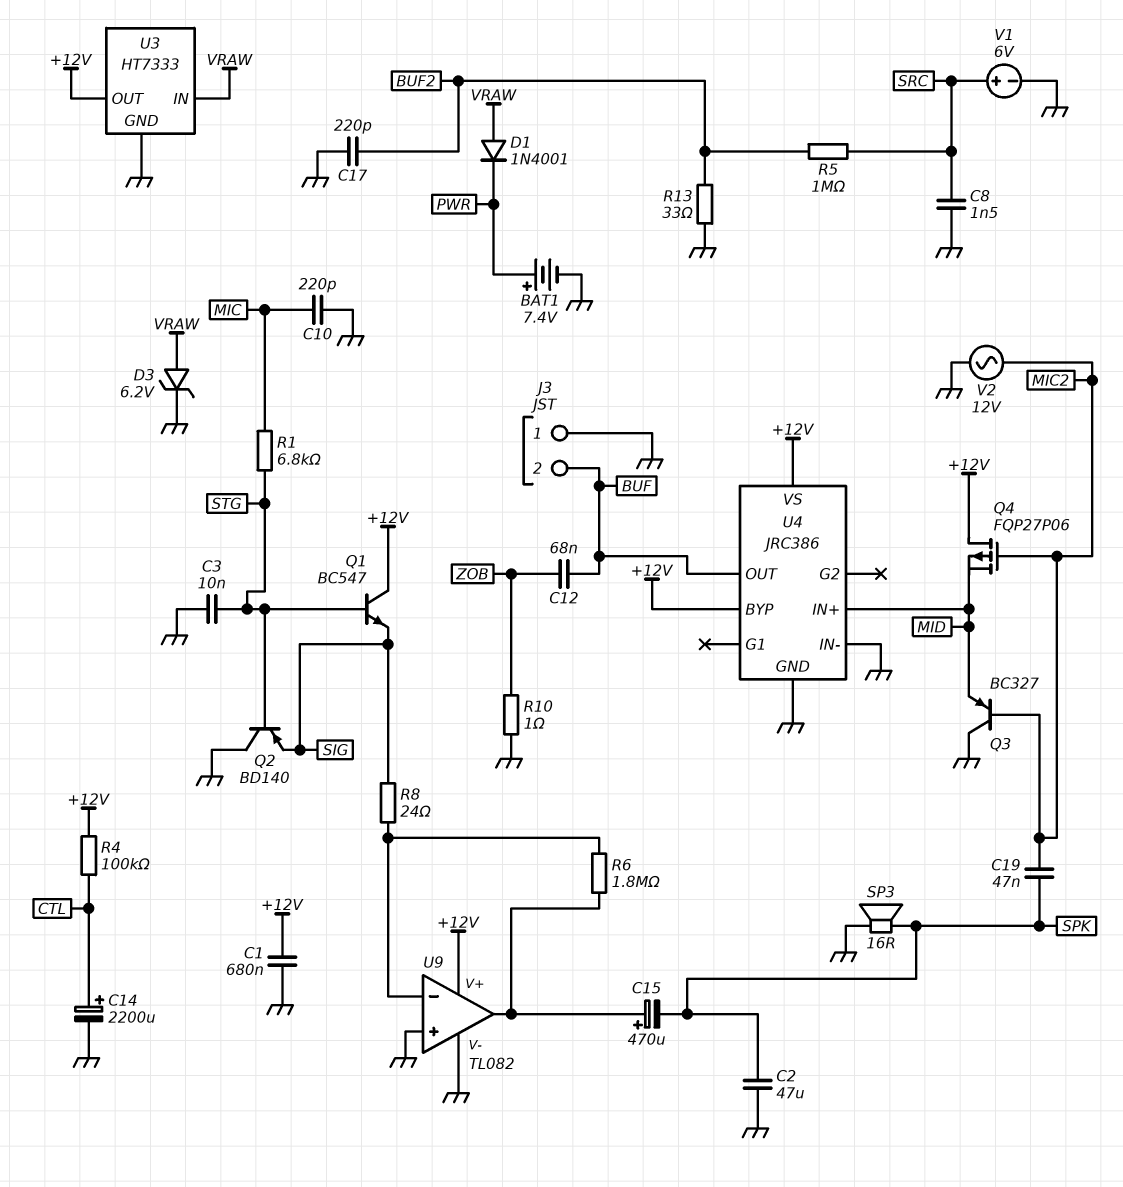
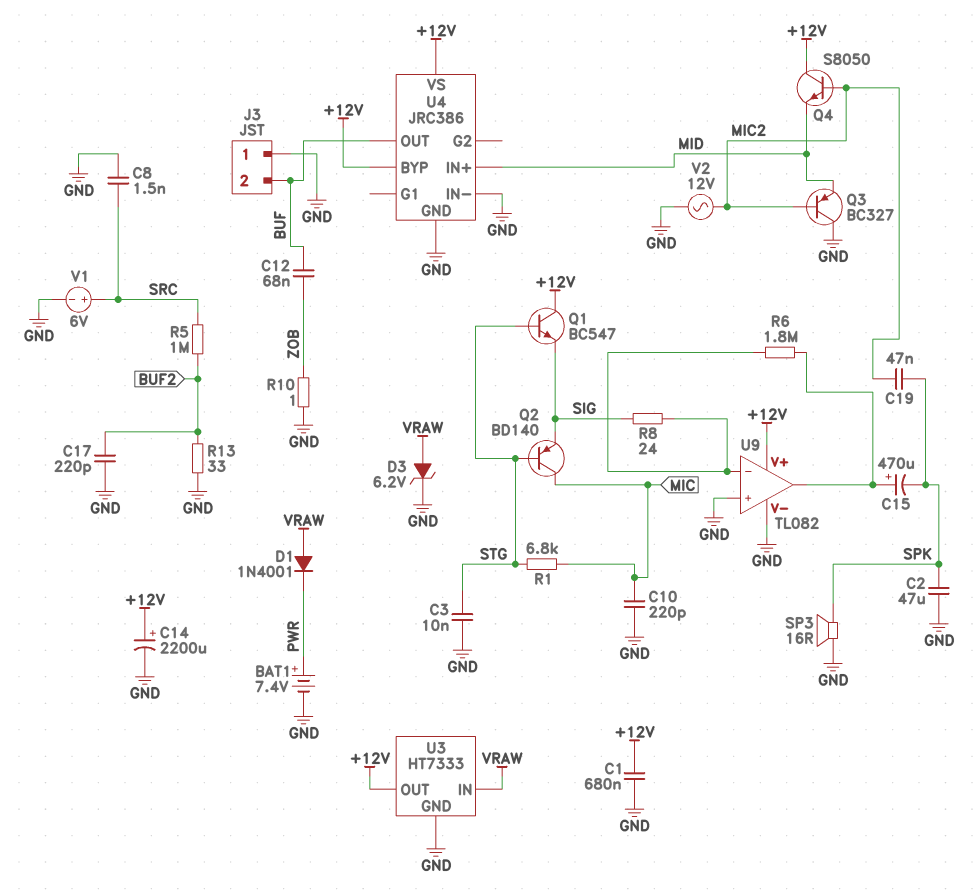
C14: 2200uF (plus CTL, minus GND) -> 2200uF (plus +12V, minus GND)
Q2: PNP BD140 (B STG, C GND, E SIG) -> PNP BD140 (B STG, C MIC, E SIG)
Q4: PMOS FQP27P06 (G MIC2, D +12V, S MID) -> NPN S8050 (B MIC2, C +12V, E MID)
R4: 100k (+12V, CTL) -> none

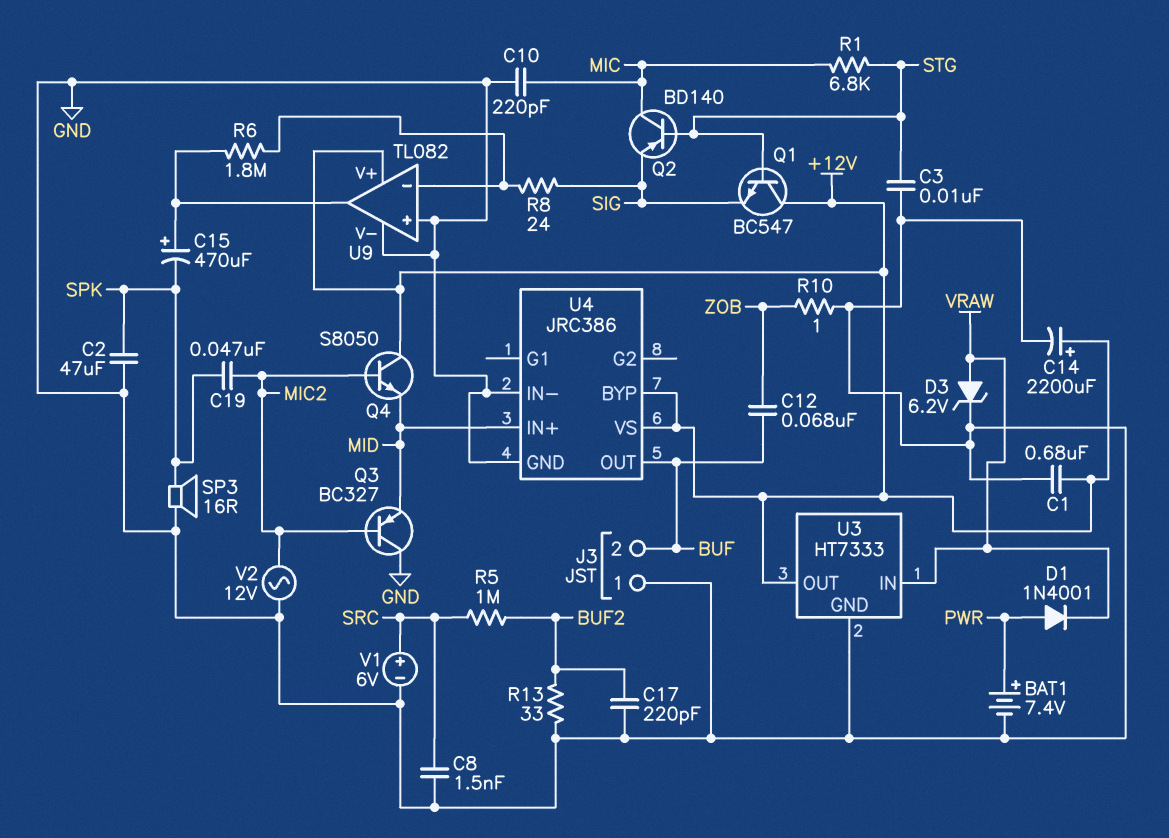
D1: diode 1N4001 (A VRAW, K PWR) -> diode 1N4001 (A PWR, K VRAW)

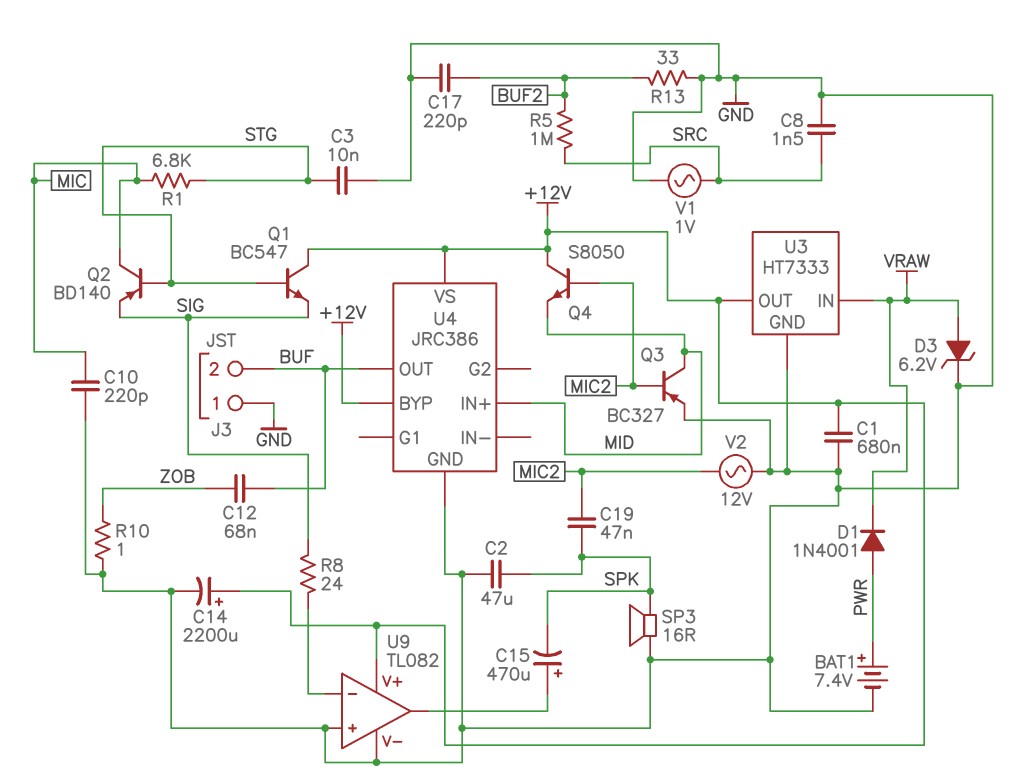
Q3: PNP BC327 (B MIC2, C GND, E MID) -> PNP BC327 (B MIC2, C MID, E GND)
R6: 1.8M (U9/in-, U9/out) -> none
U4 pin IN-: GND -> none
V1: 6V (plus SRC, minus GND) -> AC 1V (GND, SRC)

